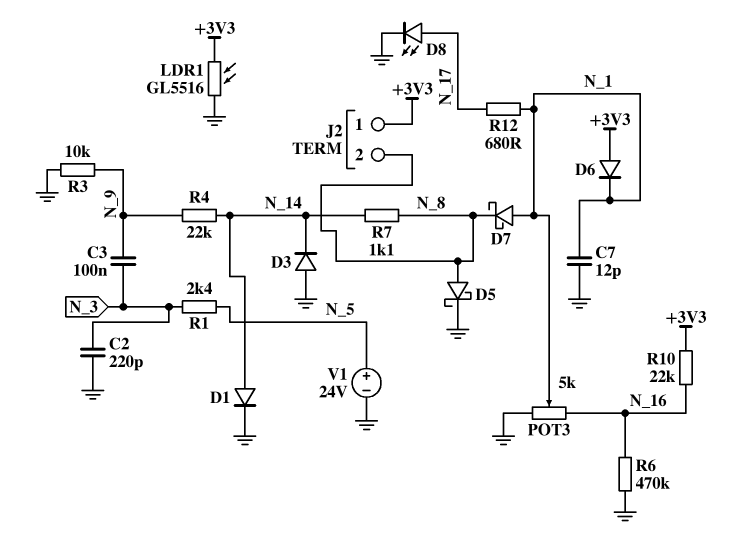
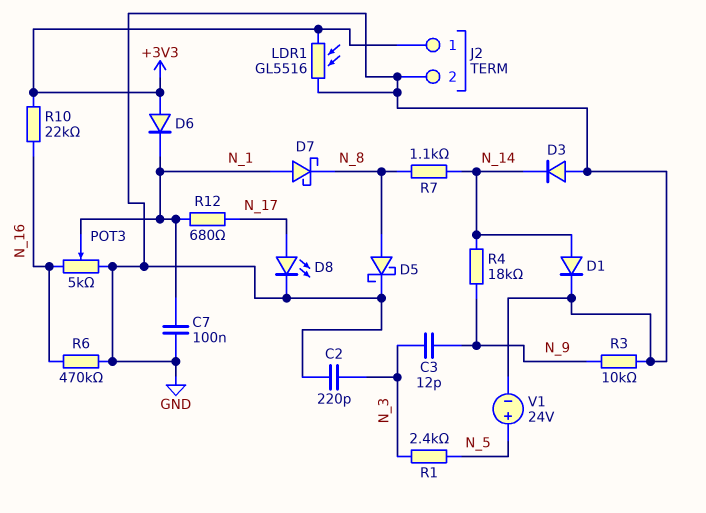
C3: 100nF (N_3, N_9) -> 12pF (N_3, N_9)
C7: 12pF (GND, N_1) -> 100nF (GND, N_1)
J2 pin 2: N_8 -> GND
R4: 22k (N_9, N_14) -> 18k (N_9, N_14)

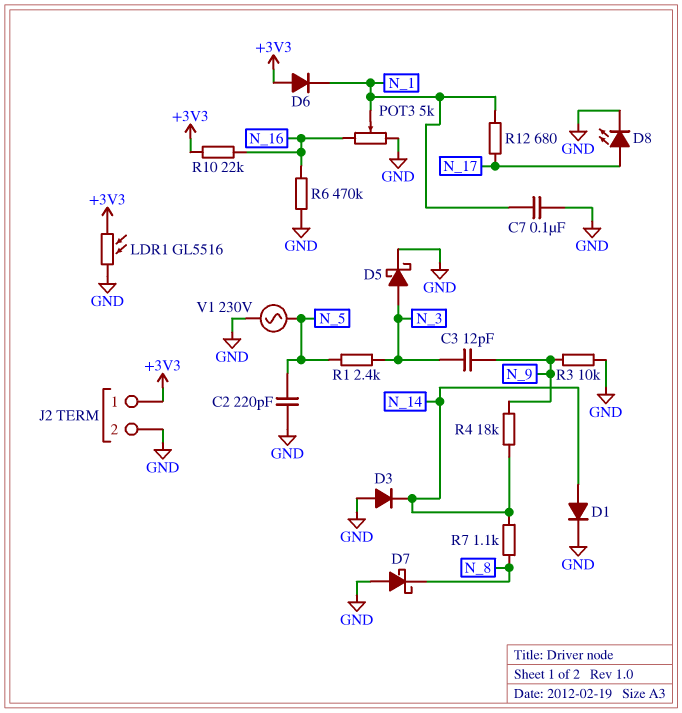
C2: 220pF (GND, N_3) -> 220pF (GND, N_5)
D5: schottky (A N_8, K GND) -> schottky (A N_3, K GND)
D7: schottky (A N_1, K N_8) -> schottky (A GND, K N_8)
V1: 24V (plus N_5, minus GND) -> AC 230V (GND, N_5)

